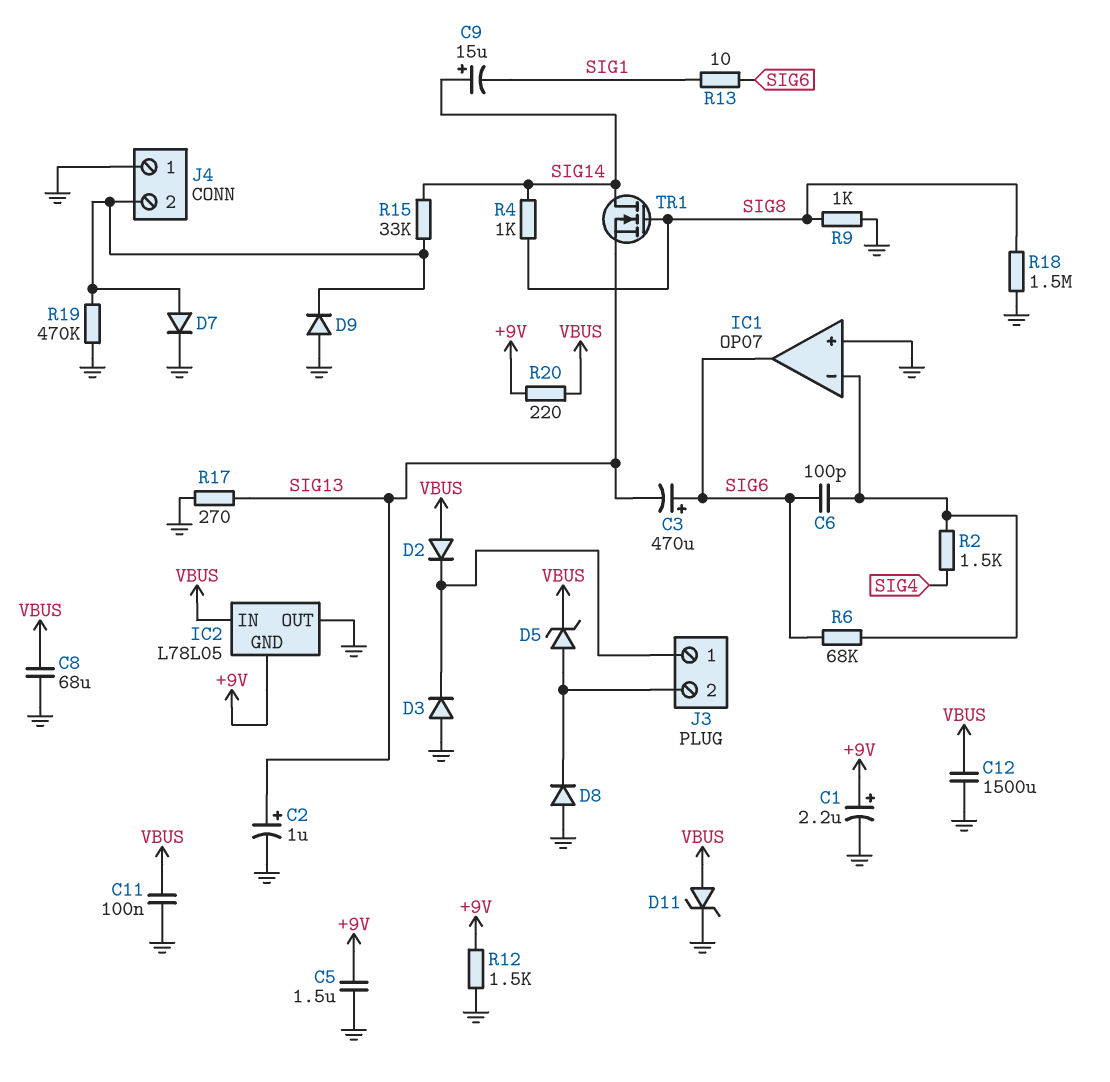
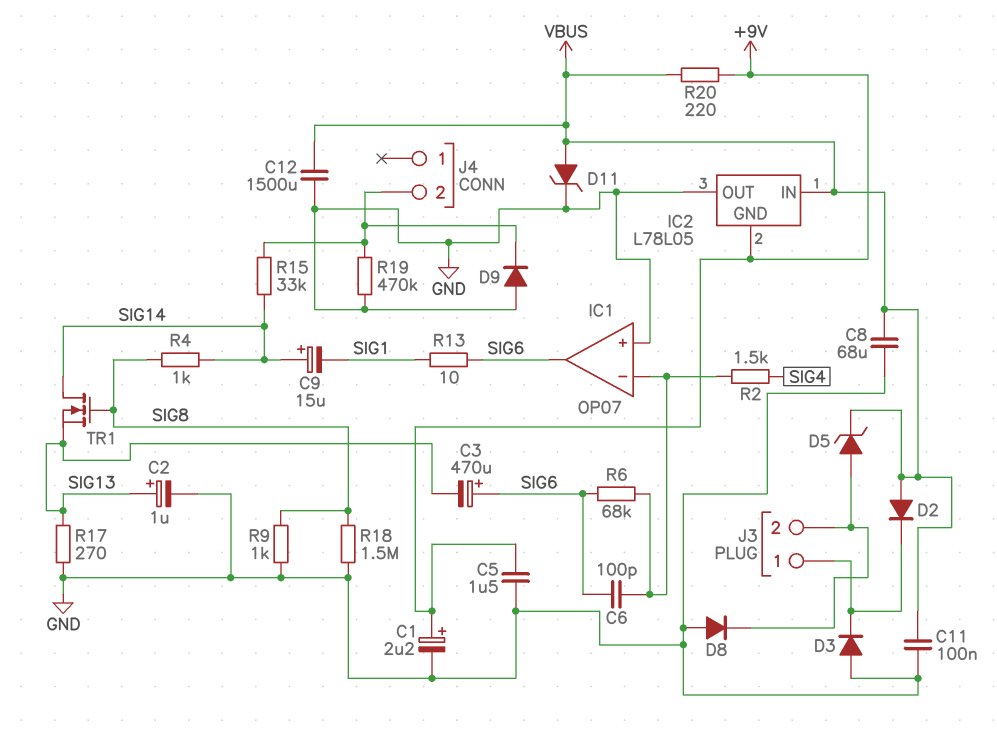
D7: diode (A J4/2, K GND) -> none
J4 pin 1: GND -> none
R12: 1.5k (+9V, GND) -> none

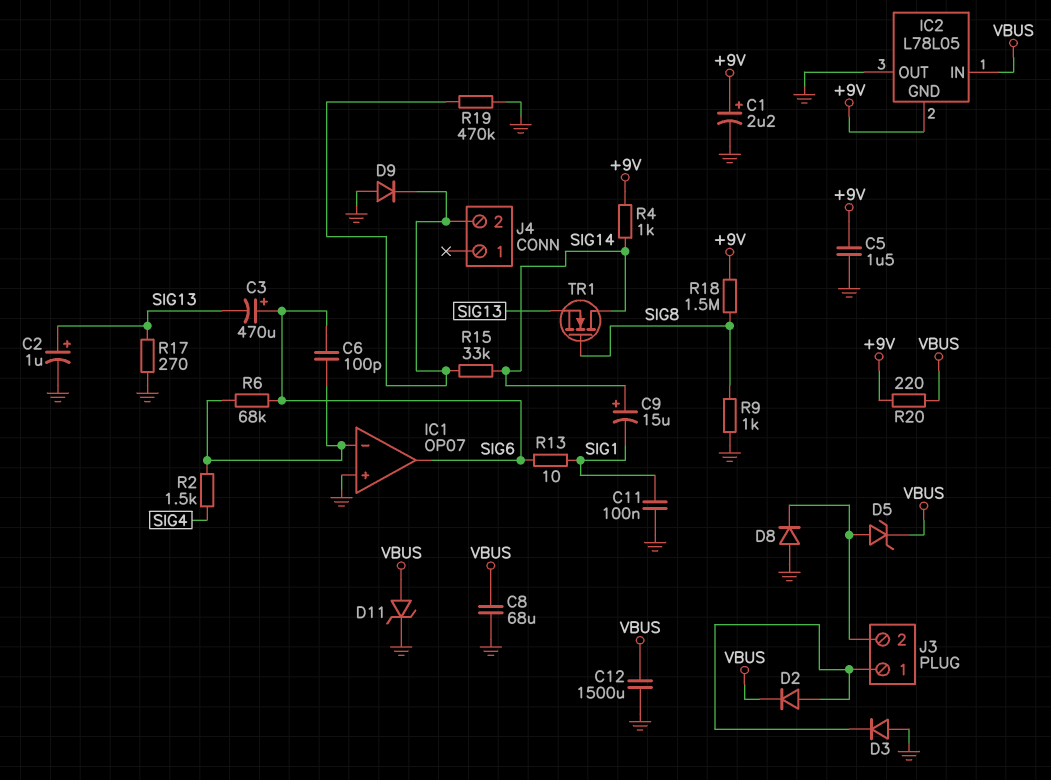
C11: 100nF (GND, VBUS) -> 100nF (GND, SIG1)
D2: diode (A VBUS, K J3/1) -> diode (A J3/1, K VBUS)
R4: 1k (SIG8, SIG14) -> 1k (+9V, SIG14)
R18: 1.5M (GND, SIG8) -> 1.5M (+9V, SIG8)

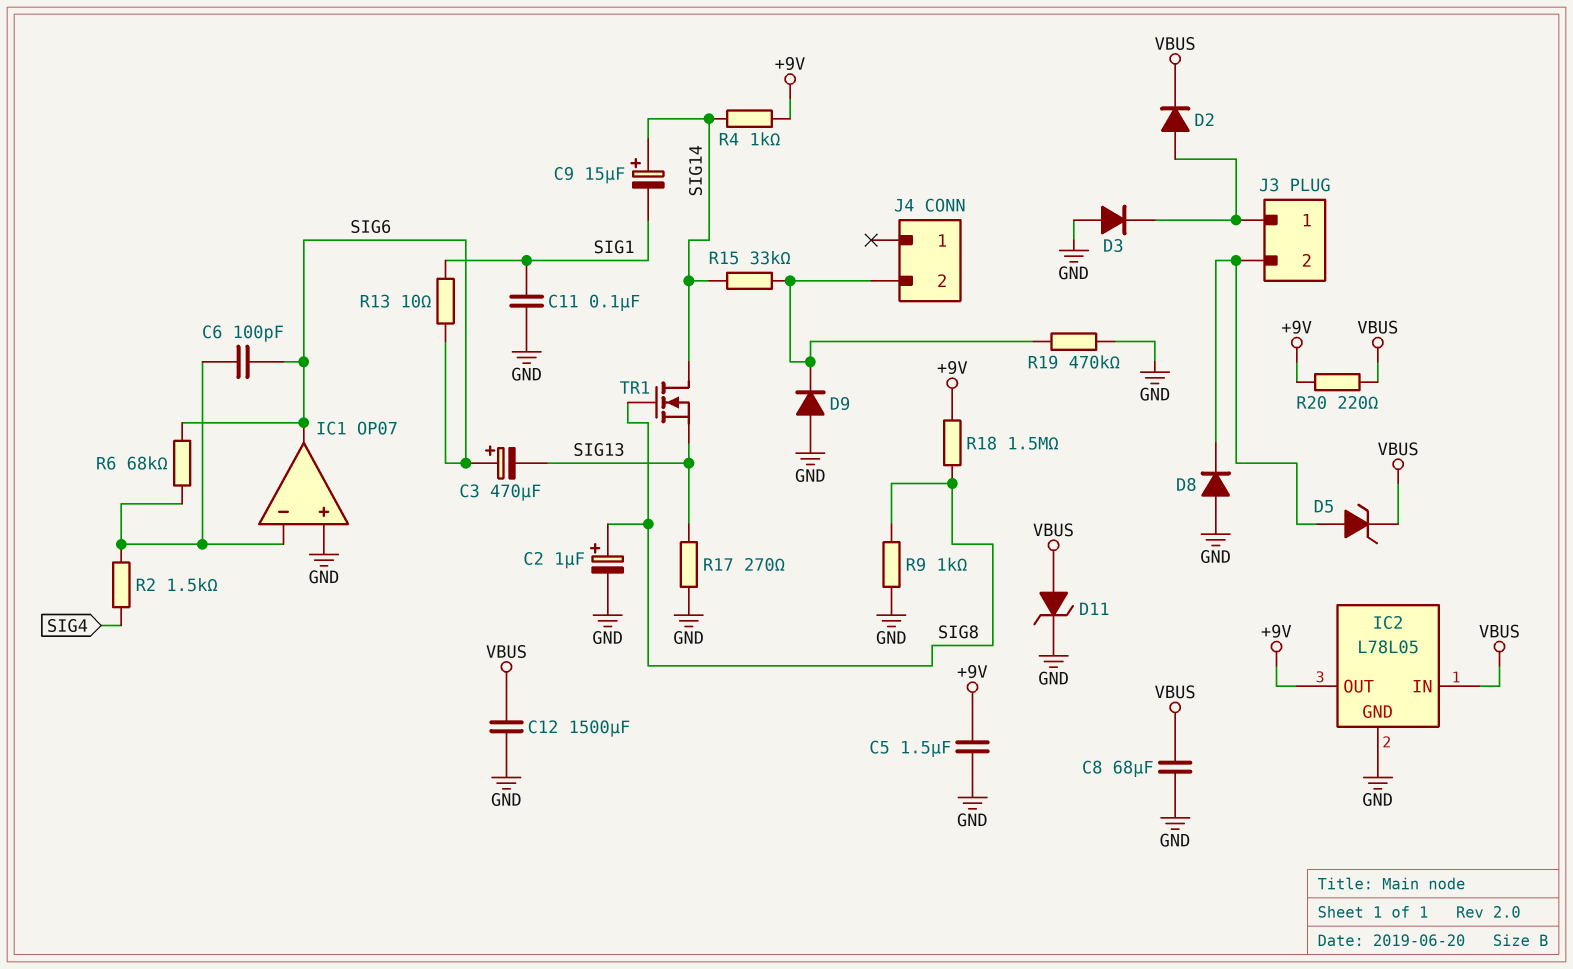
C1: 2.2uF (plus +9V, minus GND) -> none
C2: 1uF (plus SIG13, minus GND) -> 1uF (plus SIG8, minus GND)
IC2 pin GND: +9V -> GND
IC2 pin OUT: GND -> +9V

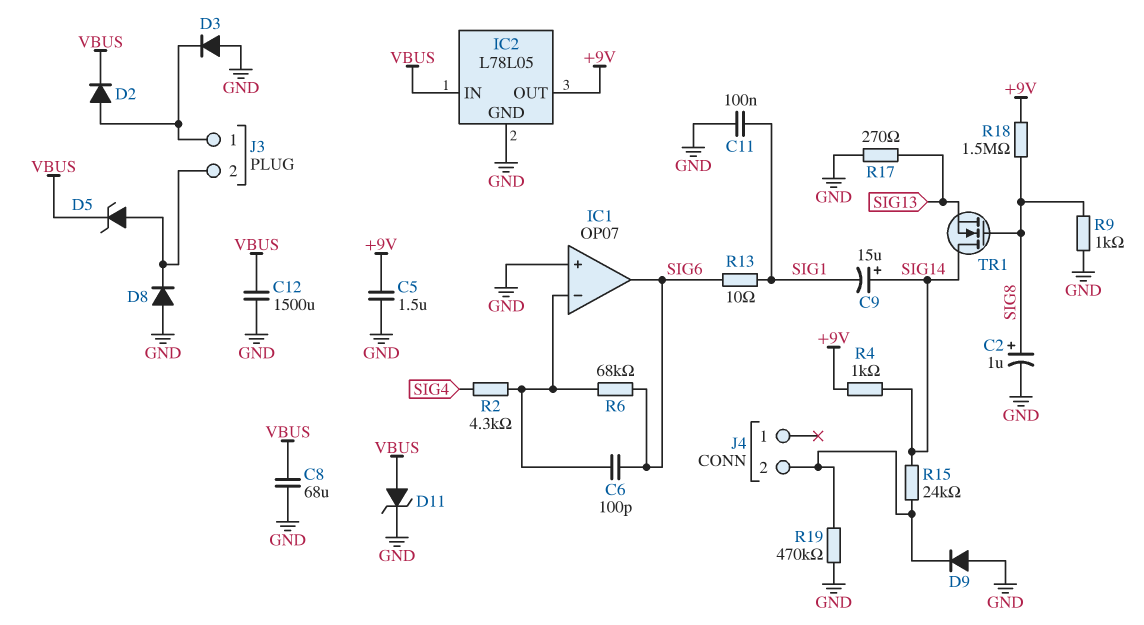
C3: 470uF (plus SIG6, minus SIG13) -> none
R2: 1.5k (IC1/in-, SIG4) -> 4.3k (IC1/in-, SIG4)
R15: 33k (J4/2, SIG14) -> 24k (J4/2, SIG14)
R20: 220 (+9V, VBUS) -> none

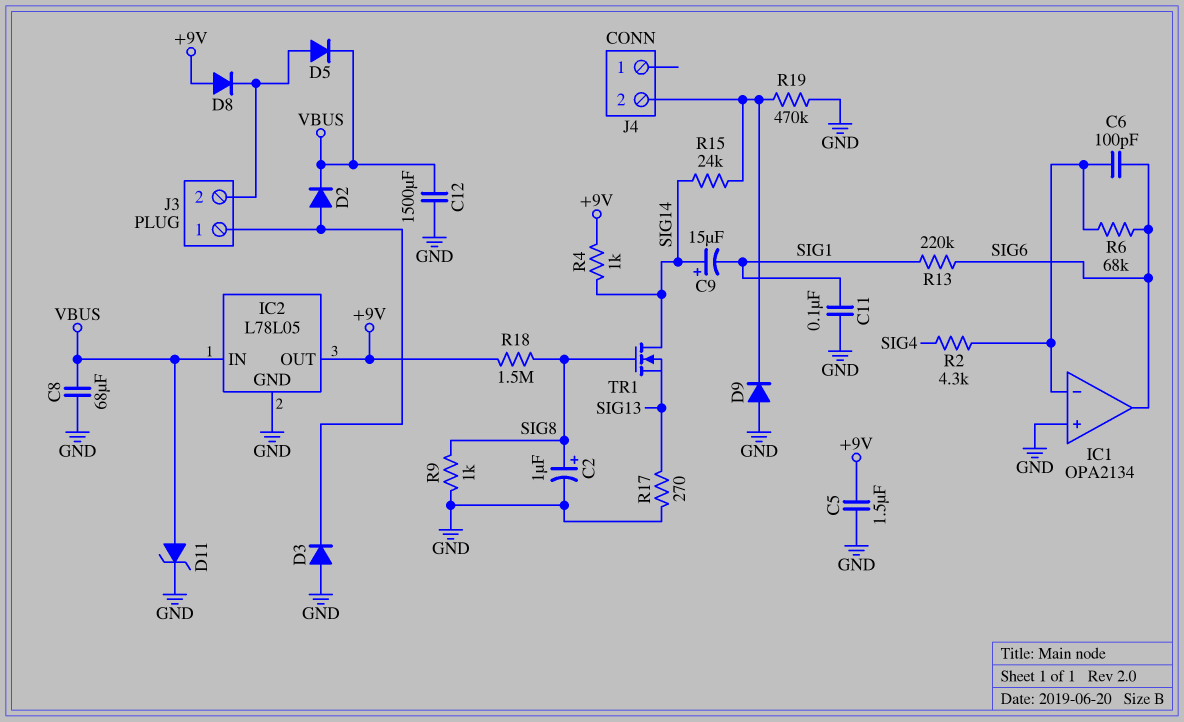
D5: zener (A J3/2, K VBUS) -> diode (A J3/2, K VBUS)
D8: diode (A GND, K J3/2) -> diode (A +9V, K J3/2)
IC1: OP07 -> OPA2134
R13: 10 (SIG1, SIG6) -> 220k (SIG1, SIG6)

